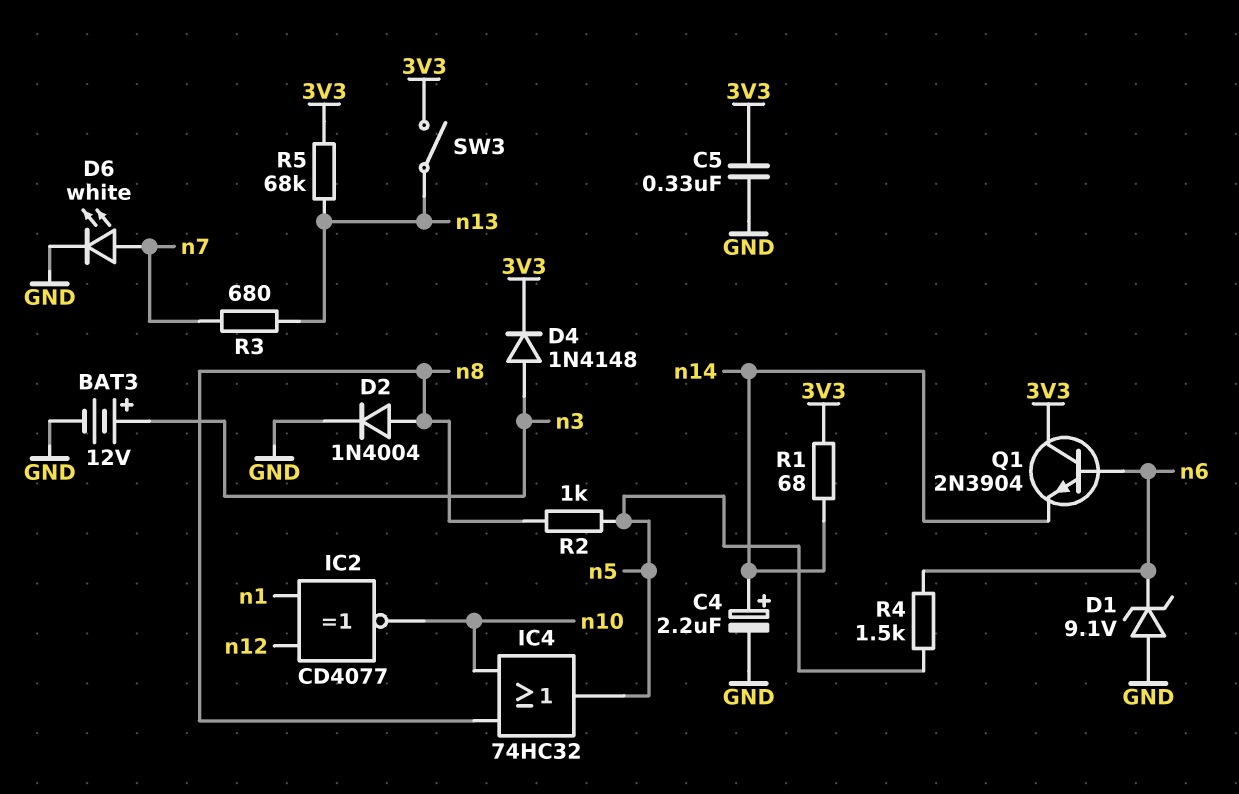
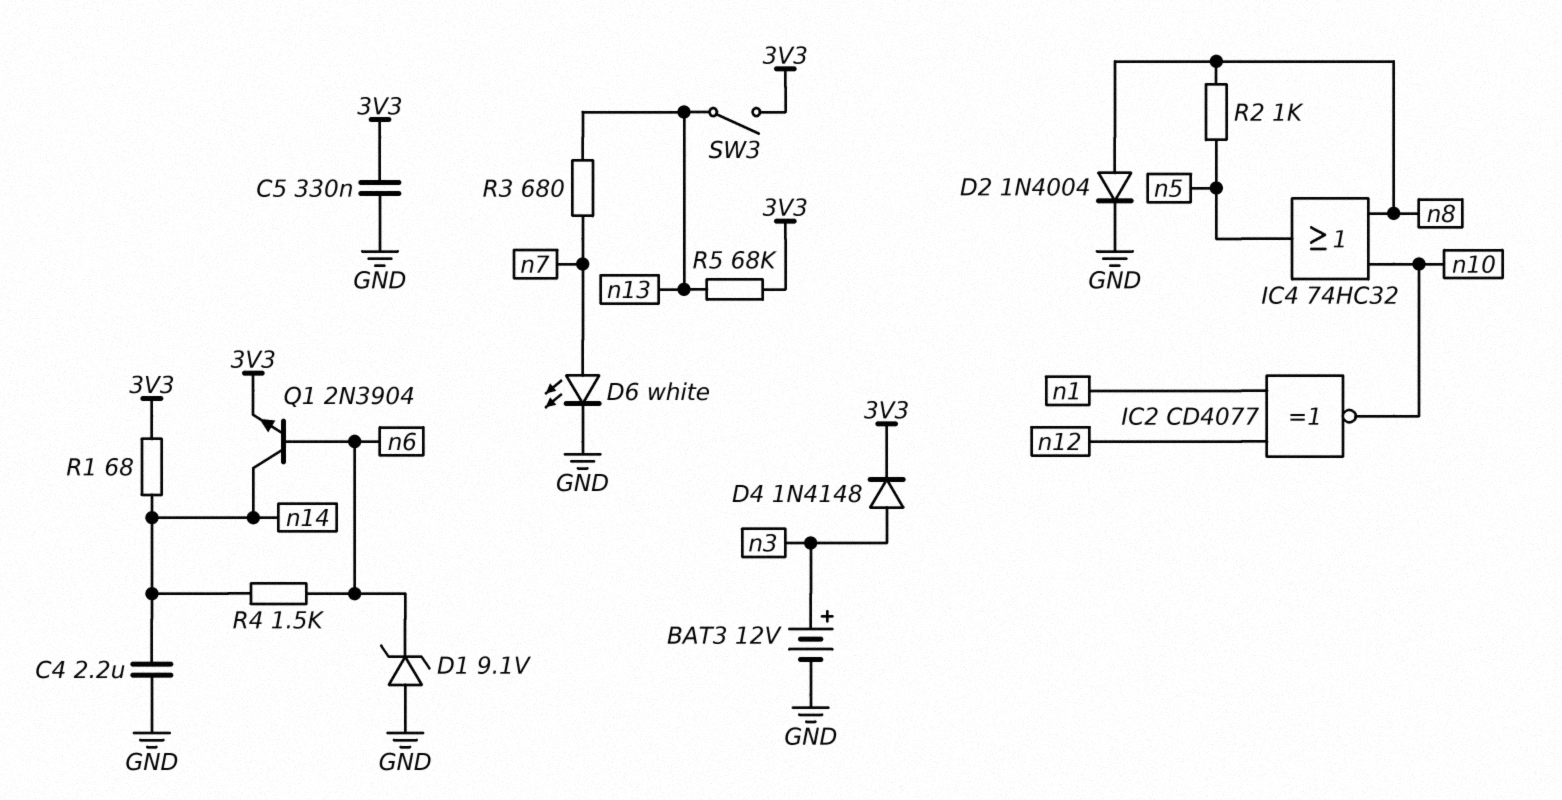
C4: 2.2uF (plus n14, minus GND) -> 2.2uF (GND, n14)
Q1: NPN 2N3904 (B n6, C 3V3, E n14) -> NPN 2N3904 (B n6, C n14, E 3V3)
R4: 1.5k (n5, n6) -> 1.5k (n6, n14)

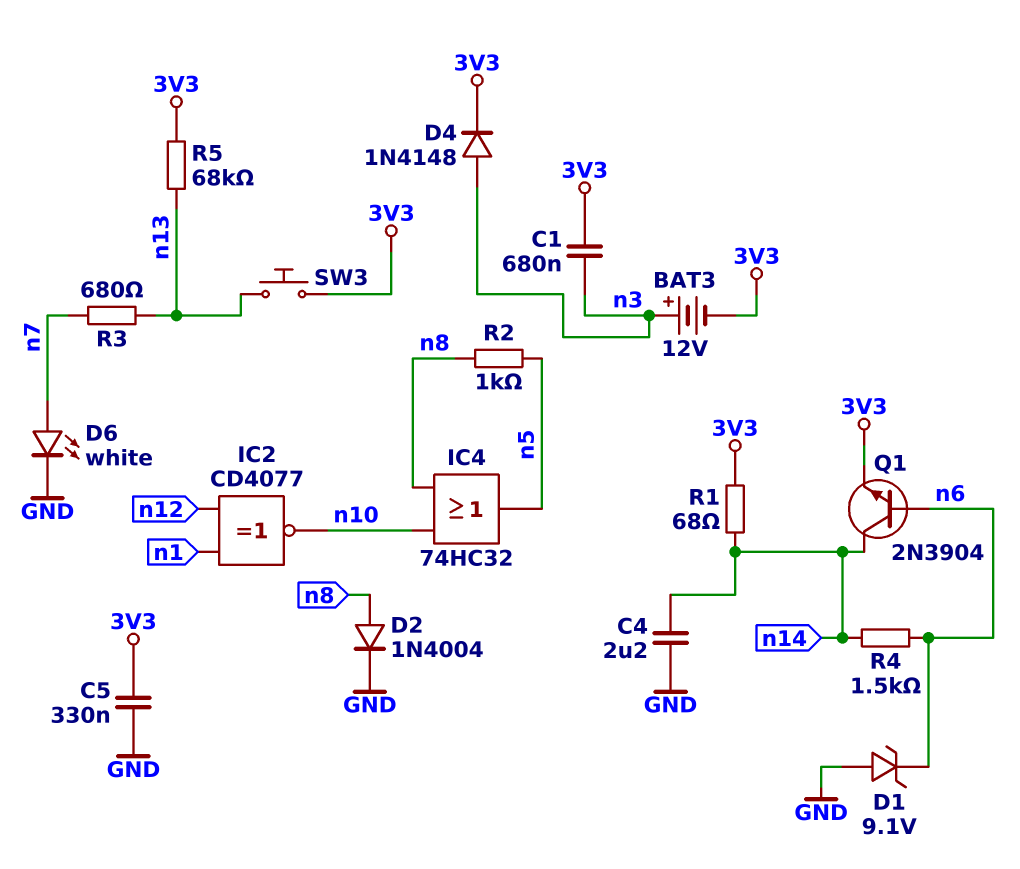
BAT3: 12V (plus n3, minus GND) -> 12V (plus n3, minus 3V3)
C1: none -> 680nF (3V3, n3)
SW3: switch (3V3, n13) -> button (3V3, n13)

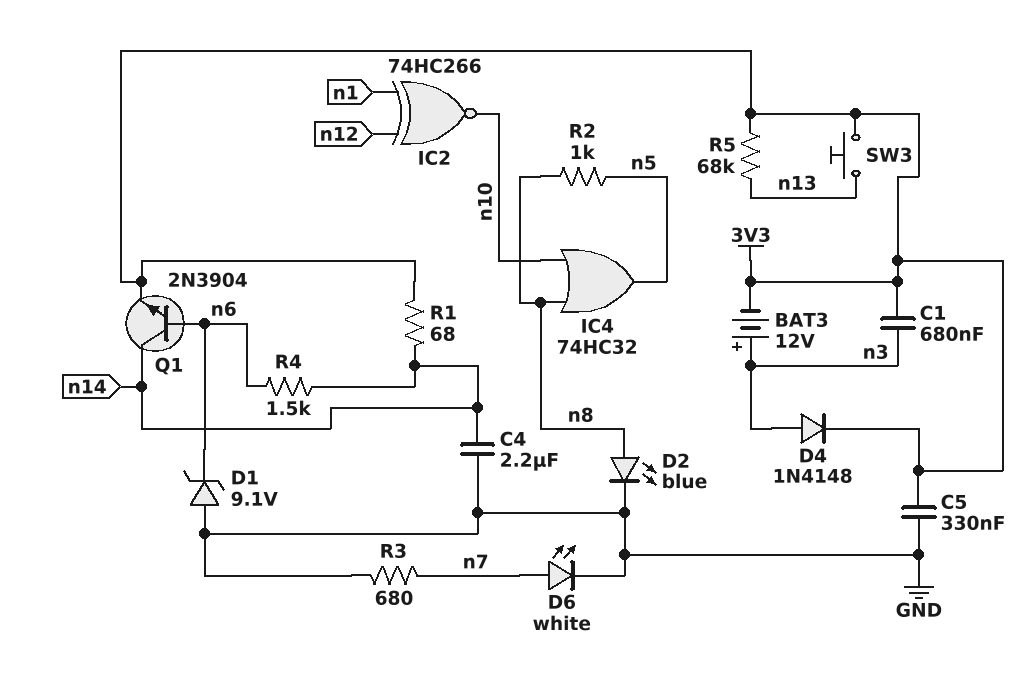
D2: diode 1N4004 (A n8, K GND) -> LED blue (A n8, K GND)
IC2: XNOR CD4077 (in n1, in n12, out n10) -> XNOR 74HC266 (in n1, in n12, out n10)
R3: 680 (n7, n13) -> 680 (GND, n7)

